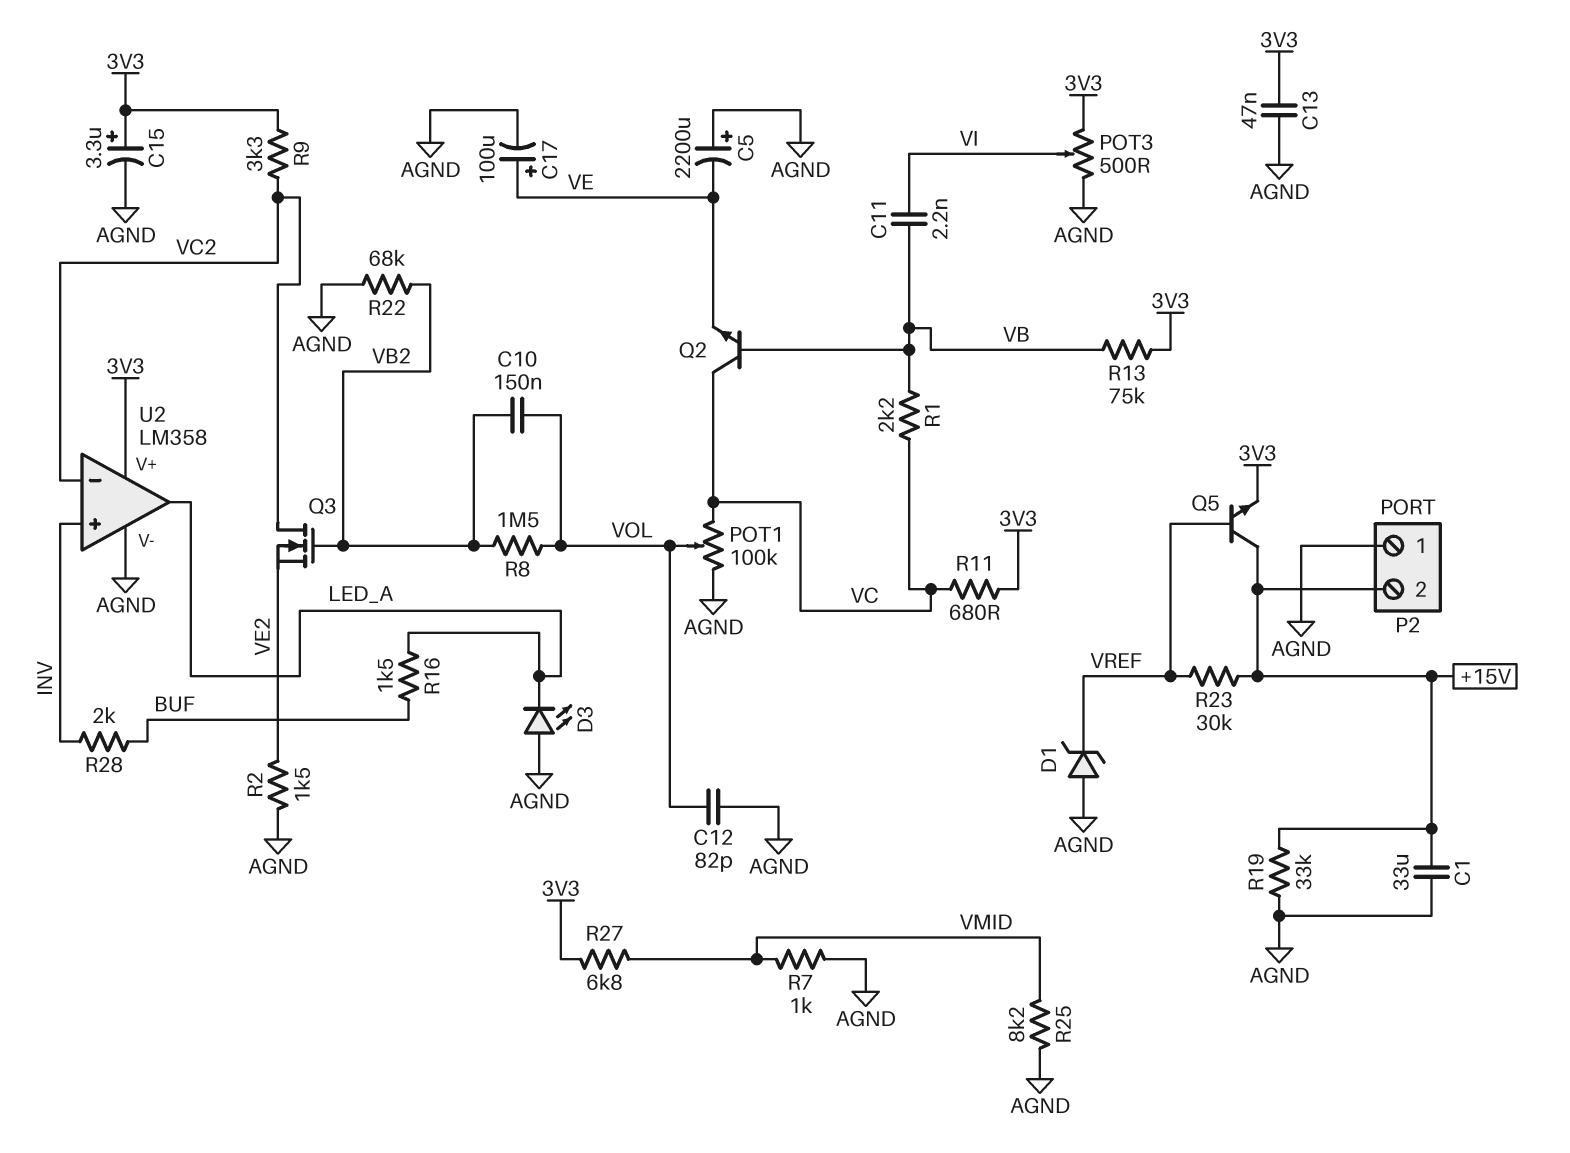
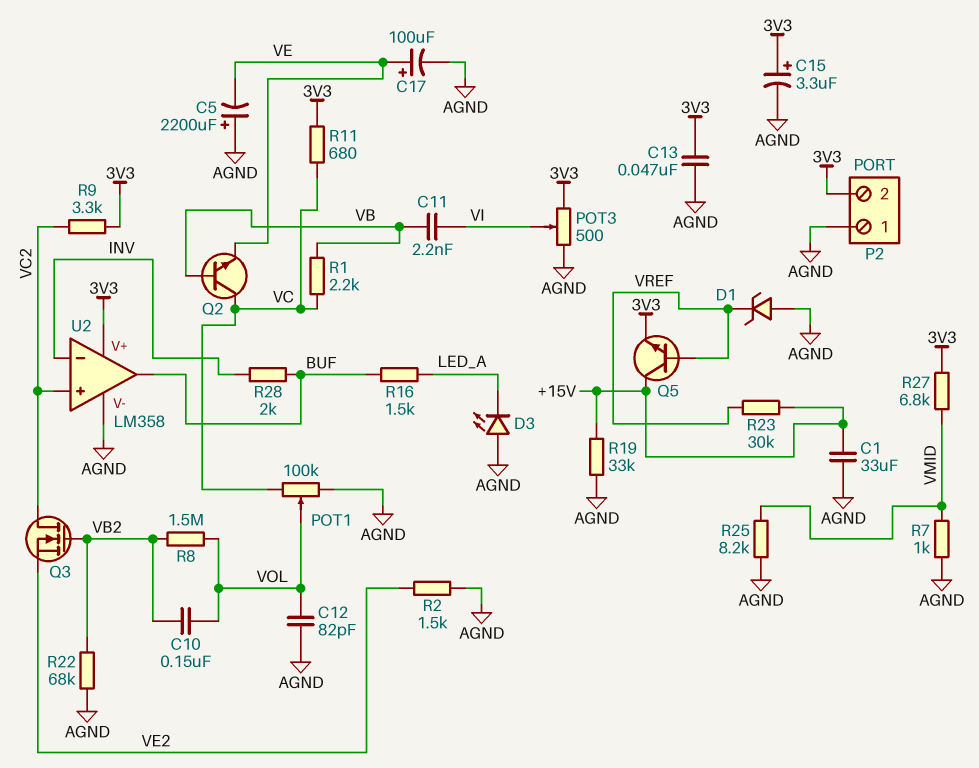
P2 pin 2: +15V -> 3V3
R13: 75k (3V3, VB) -> none
U2 pin in+: INV -> VC2
U2 pin in-: VC2 -> INV
U2 pin out: LED_A -> BUF

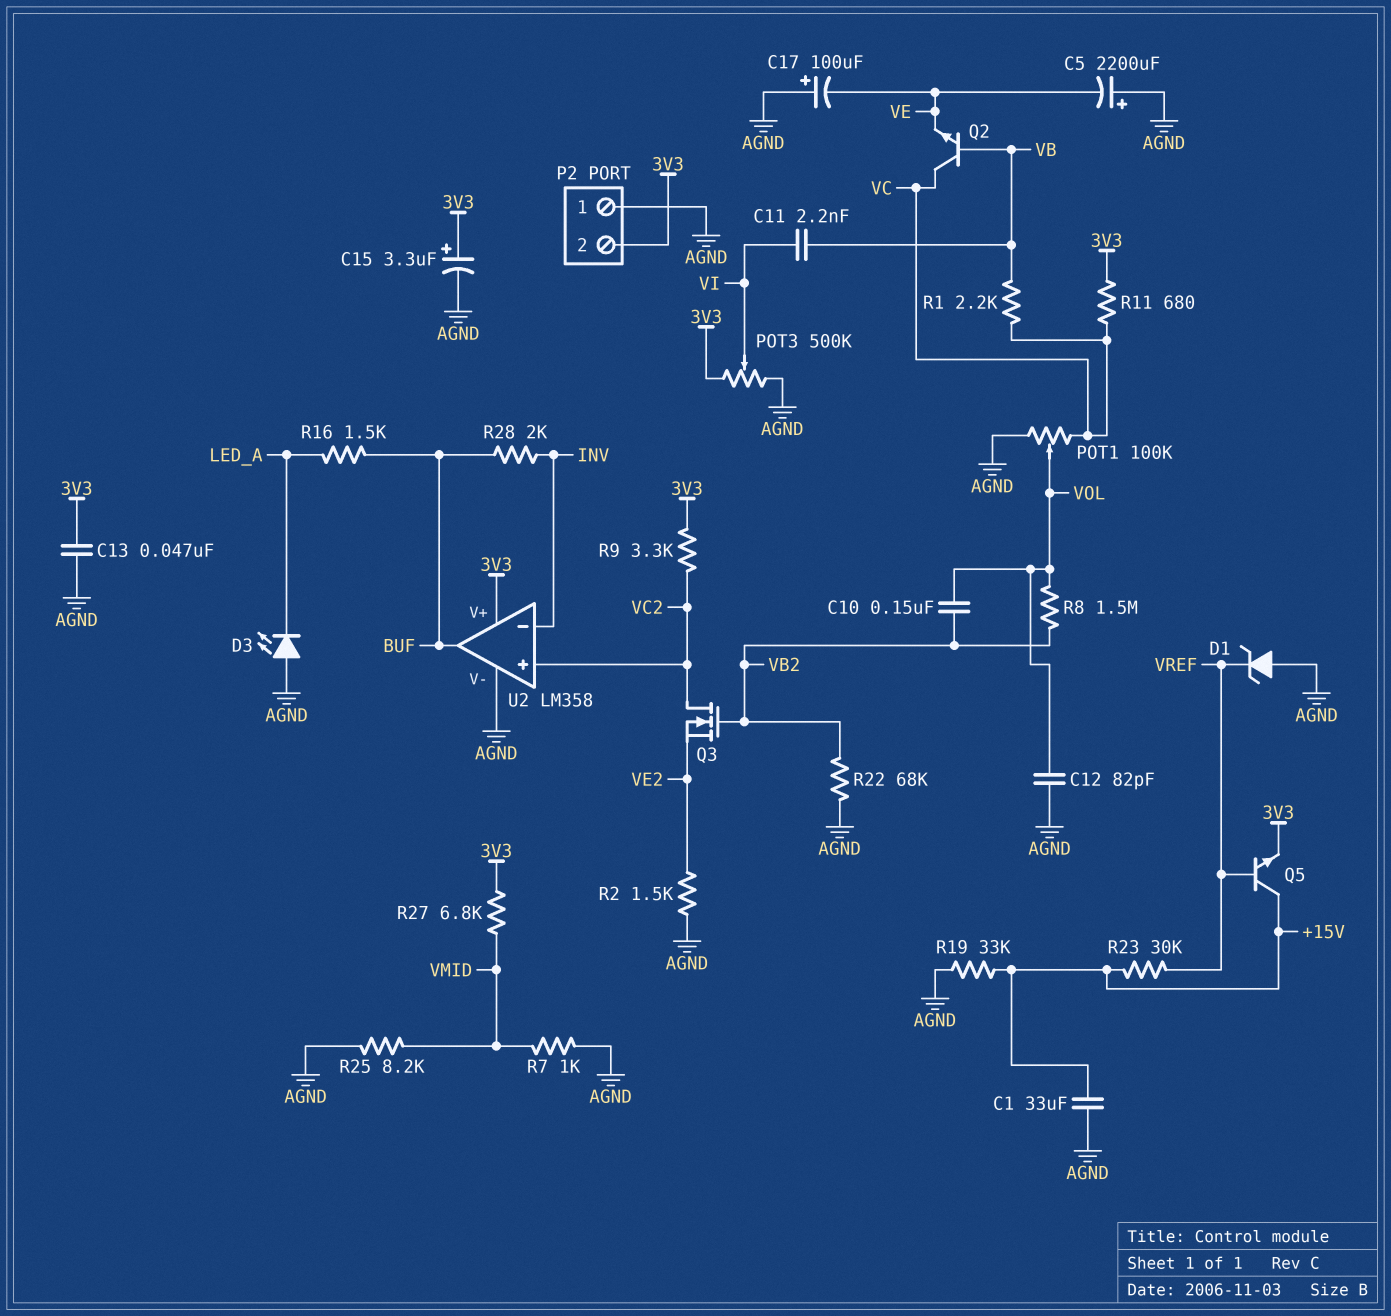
C17: 100uF (plus VE, minus AGND) -> 100uF (plus AGND, minus VE)
POT3: 500 (3V3, AGND, wiper VI) -> 500k (3V3, AGND, wiper VI)

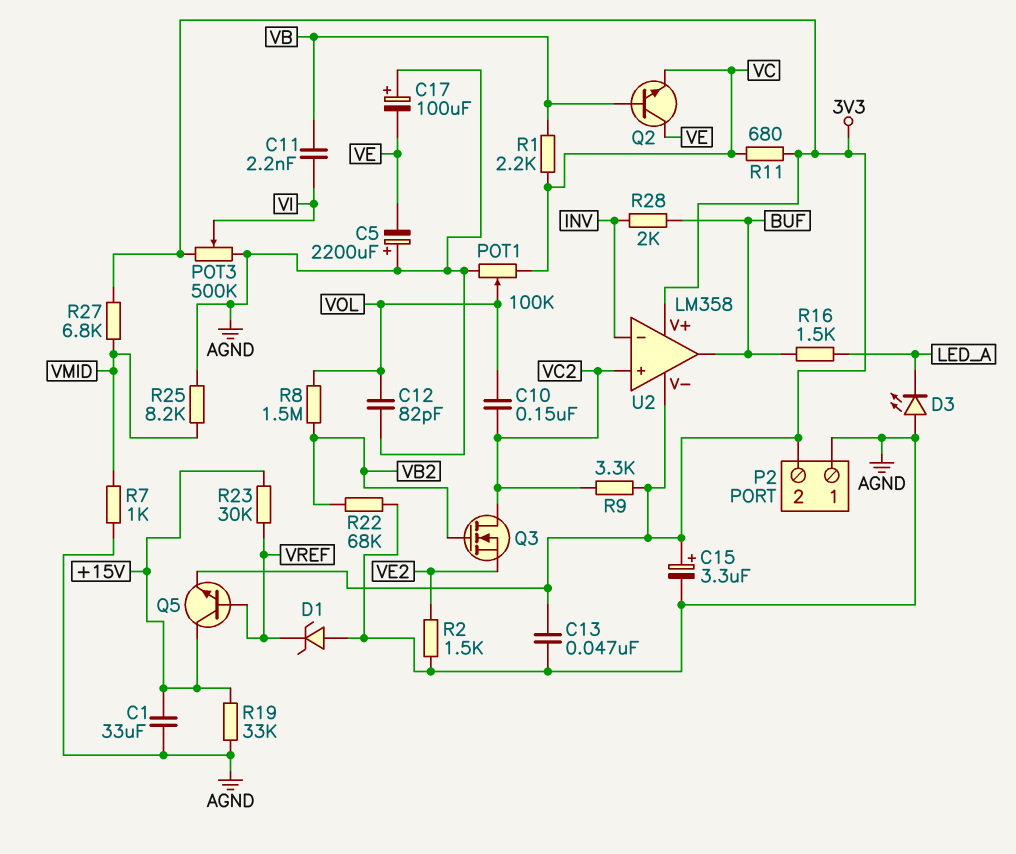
C10: 150nF (VB2, VOL) -> 150nF (VC2, VOL)
Q2: NPN (B VB, C VC, E VE) -> NPN (B VB, C VE, E VC)
U2 pin V-: AGND -> 3V3

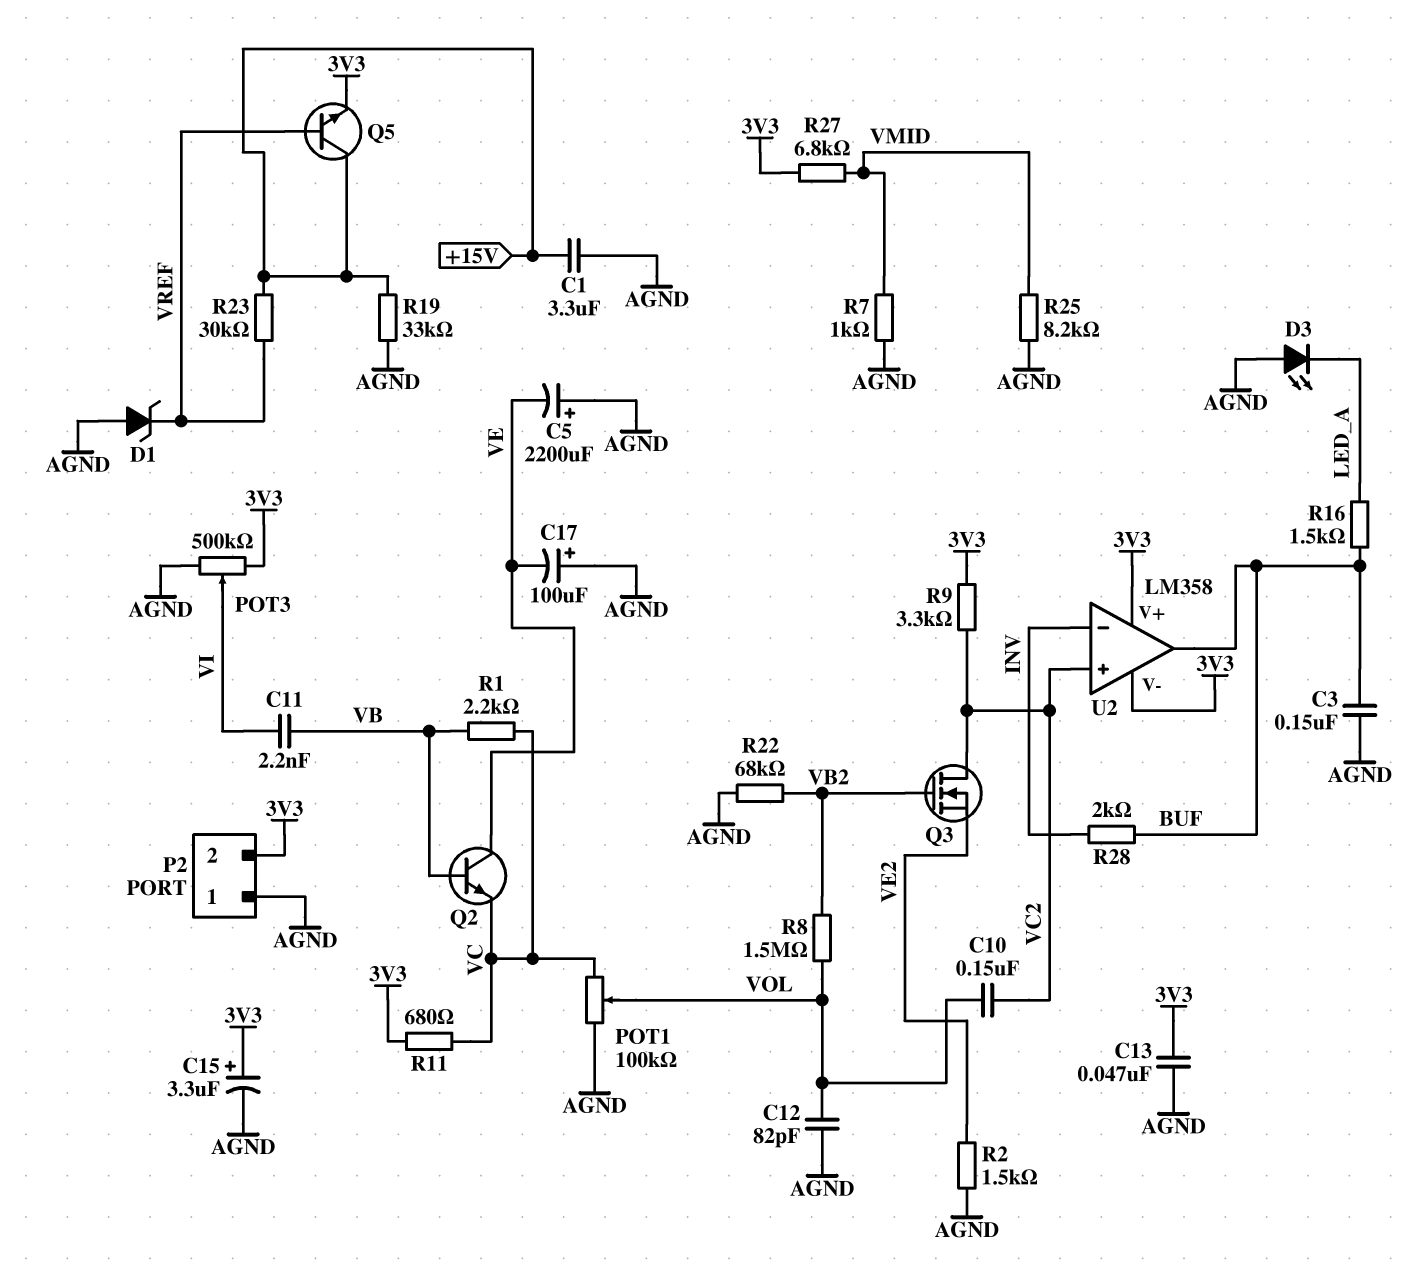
C1: 33uF (+15V, AGND) -> 3.3uF (+15V, AGND)
C3: none -> 150nF (AGND, BUF)

